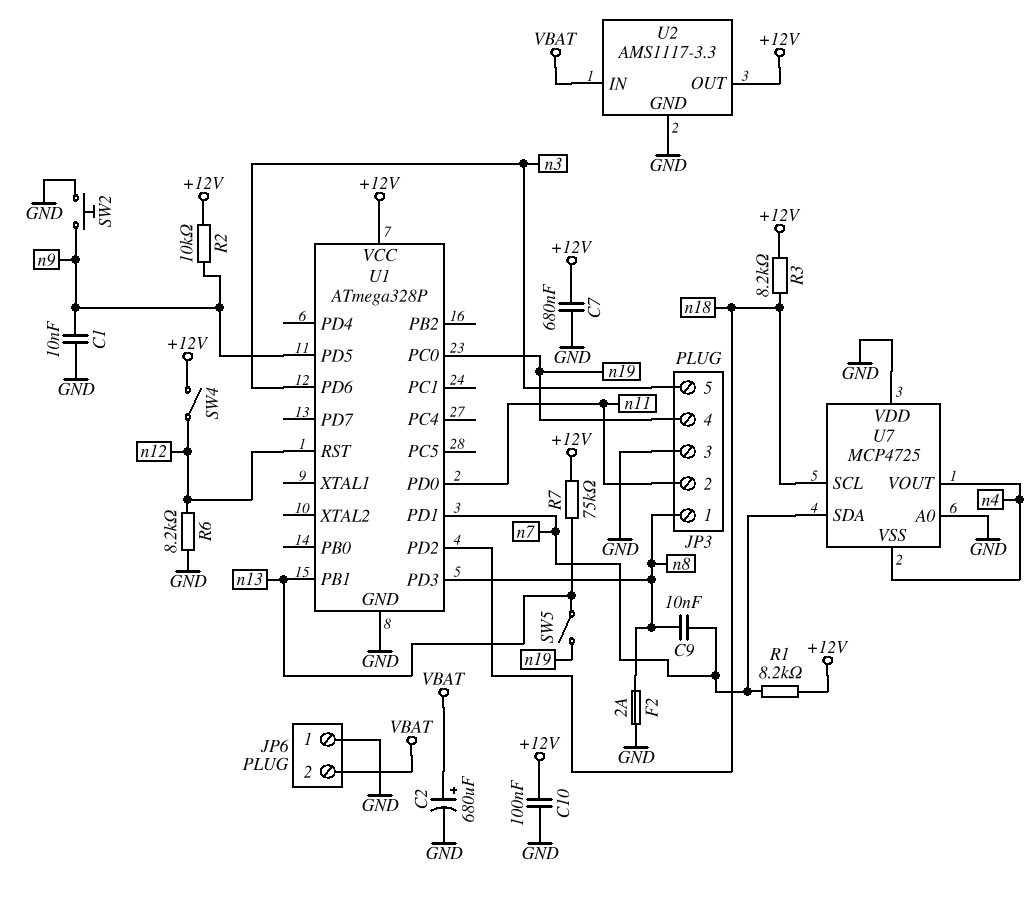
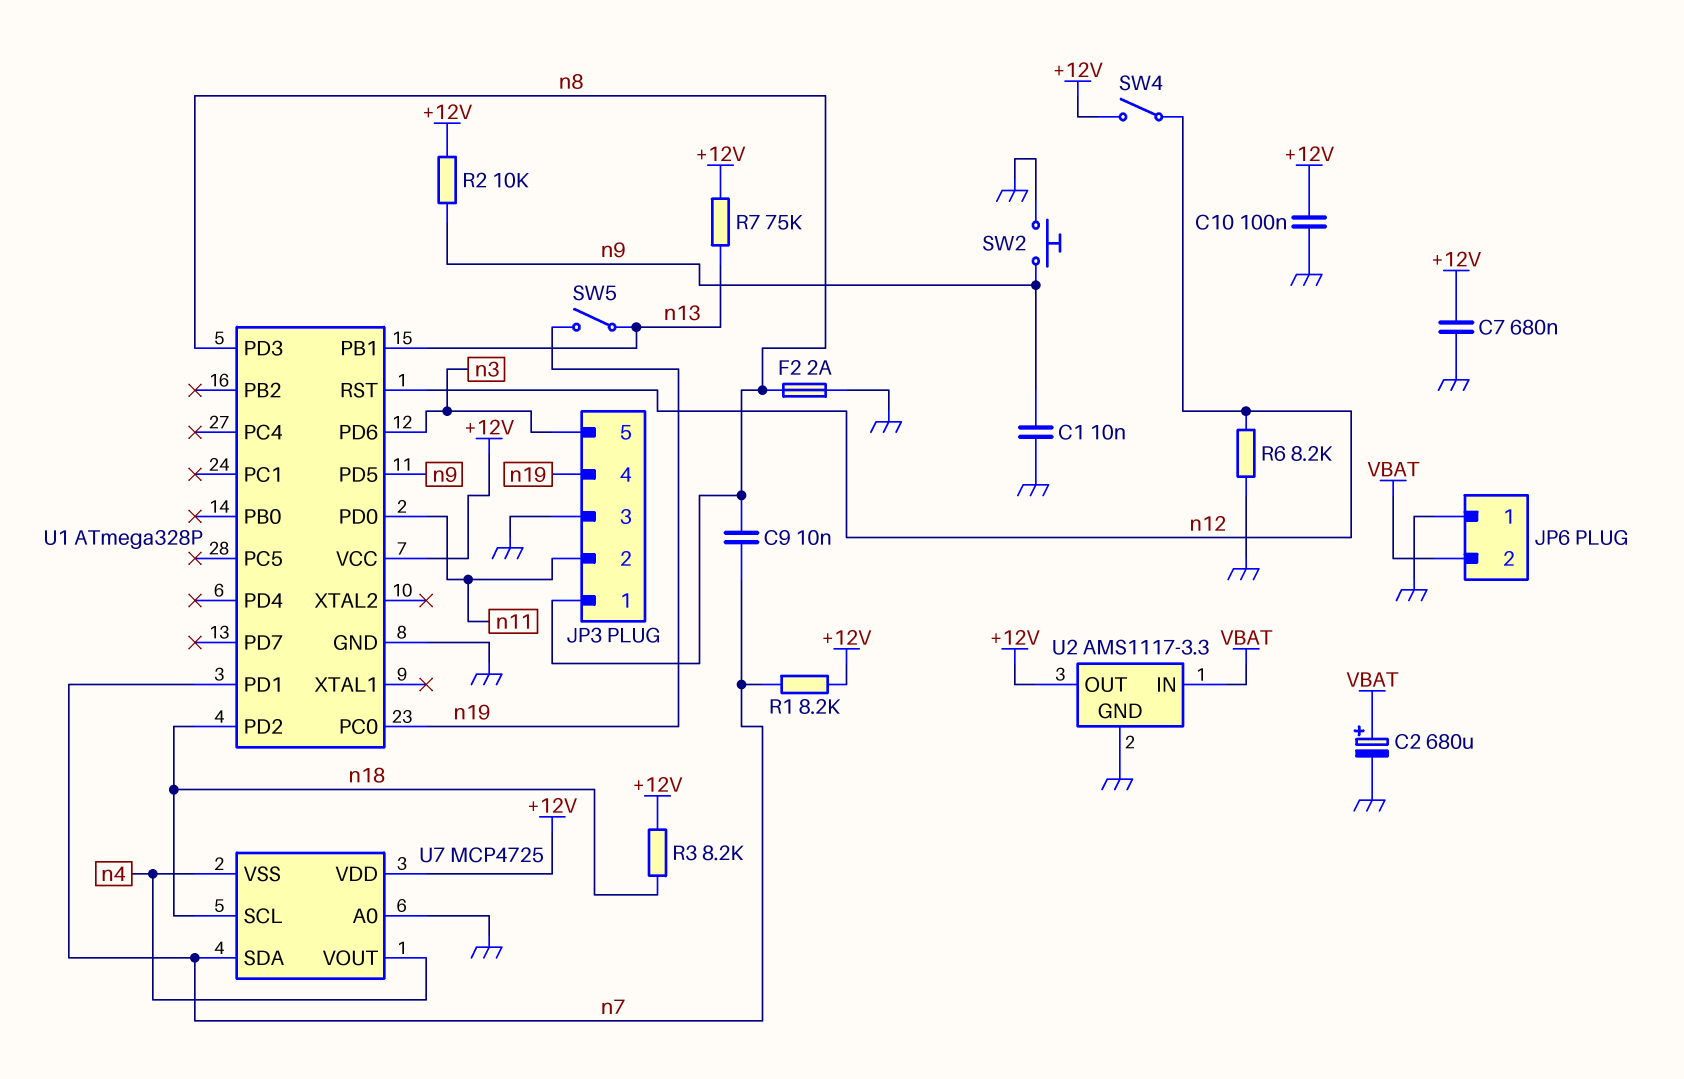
U7 pin VDD: GND -> +12V

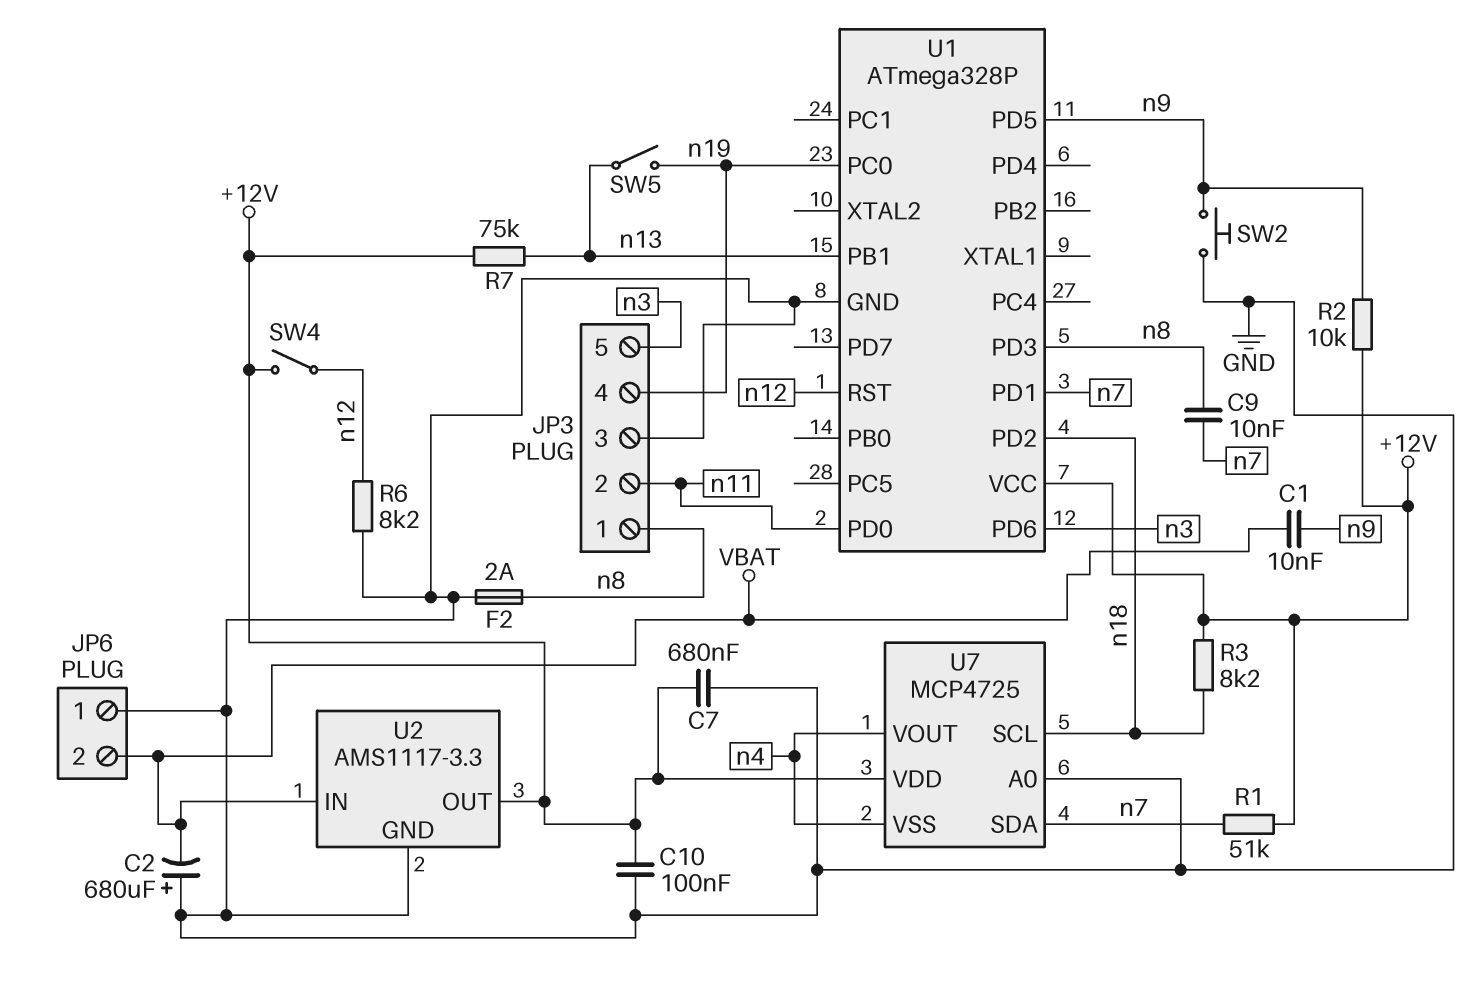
C1: 10nF (GND, n9) -> 10nF (VBAT, n9)
C2: 680uF (plus VBAT, minus GND) -> 680uF (plus GND, minus VBAT)
R1: 8.2k (+12V, n7) -> 51k (+12V, n7)

